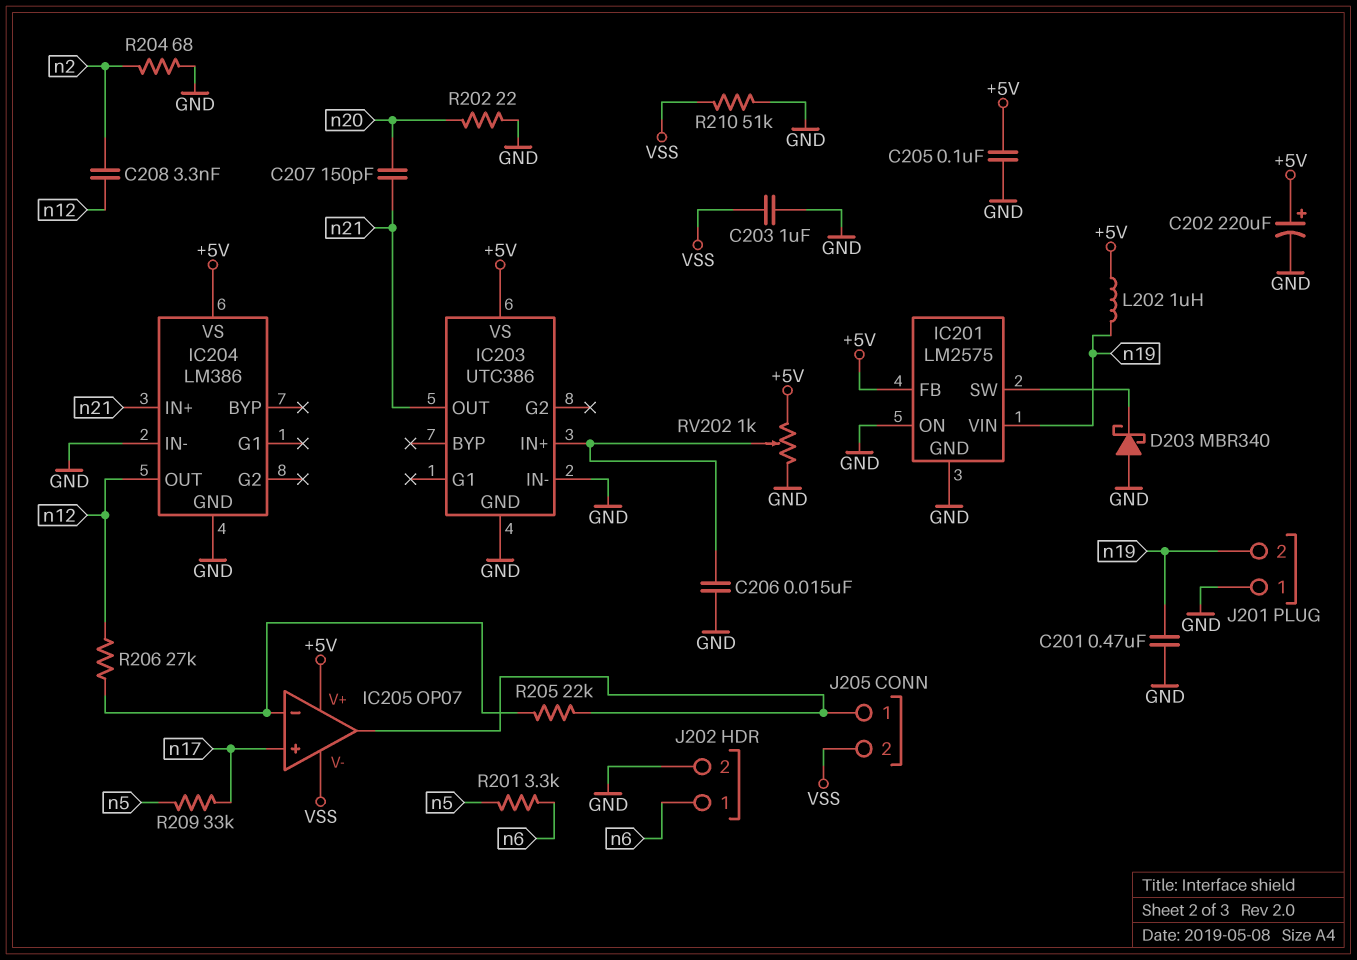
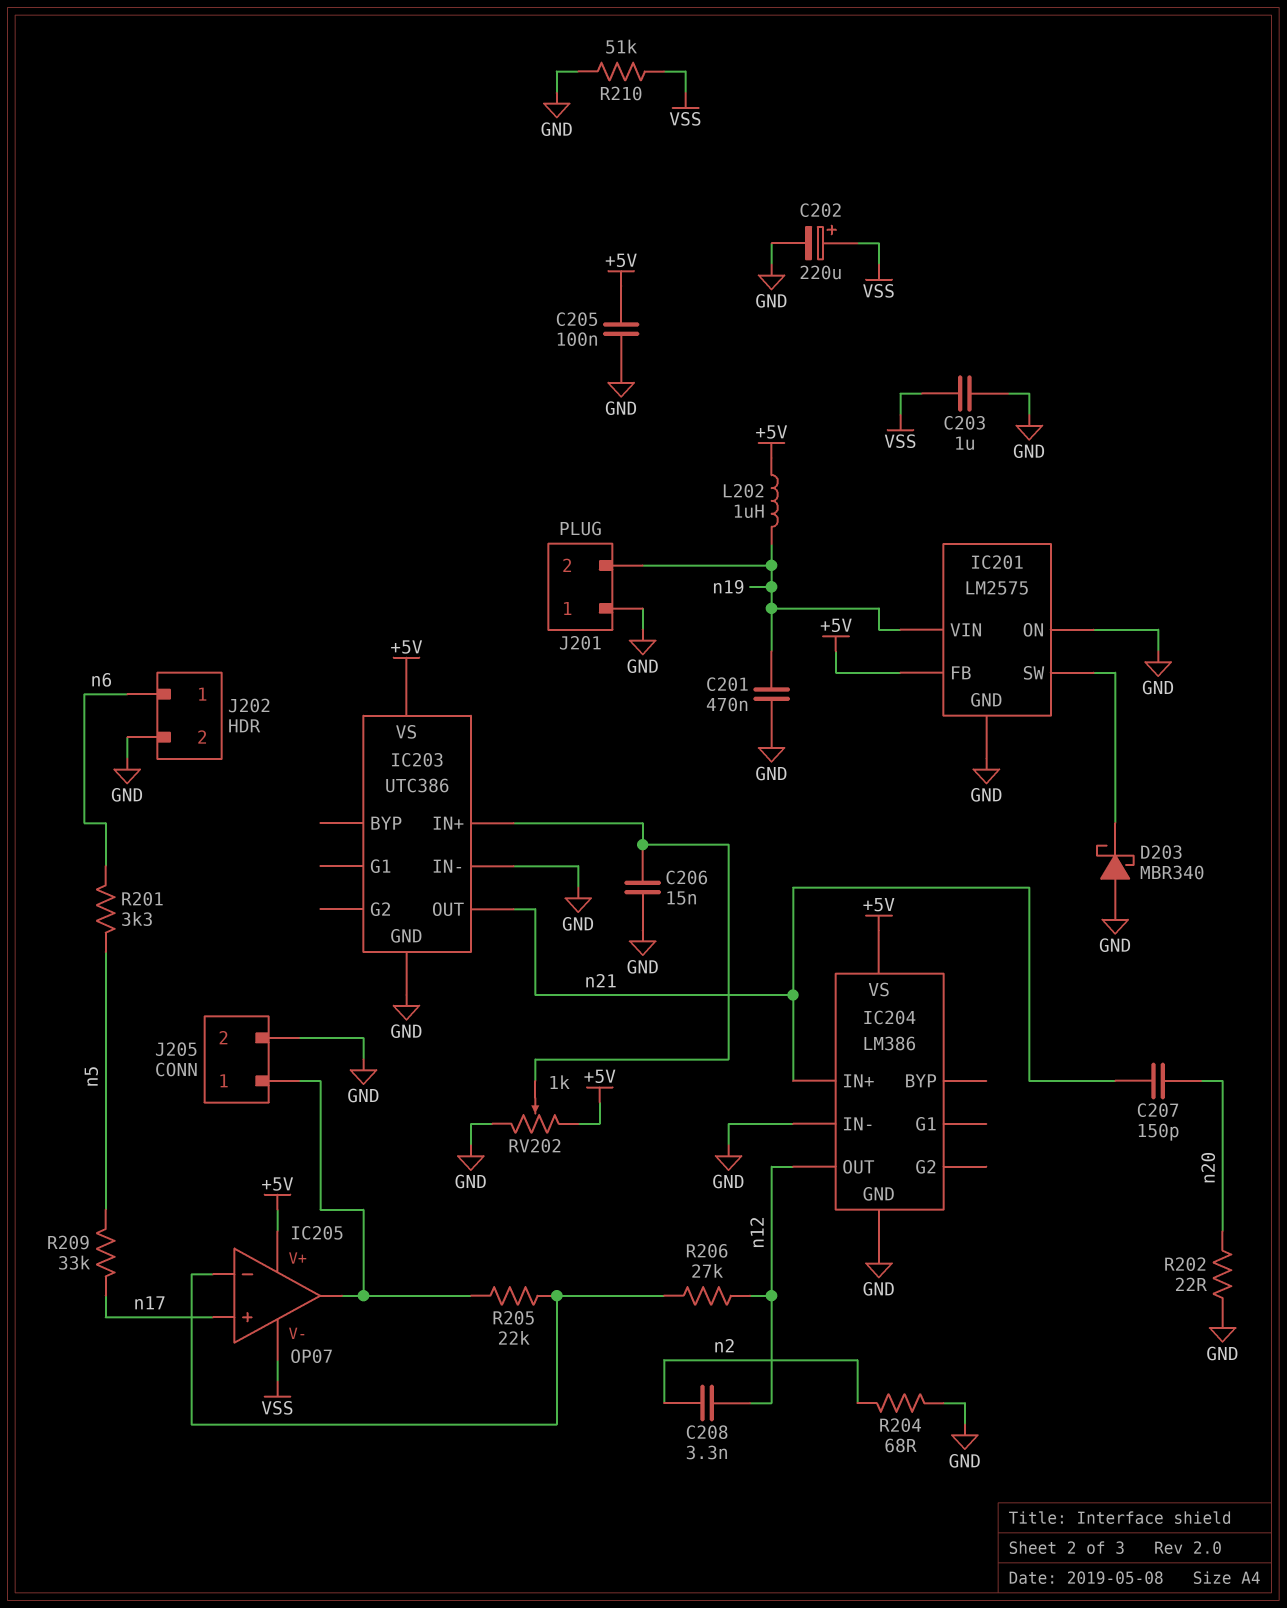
C202: 220uF (plus +5V, minus GND) -> 220uF (plus VSS, minus GND)
J205 pin 2: VSS -> GND

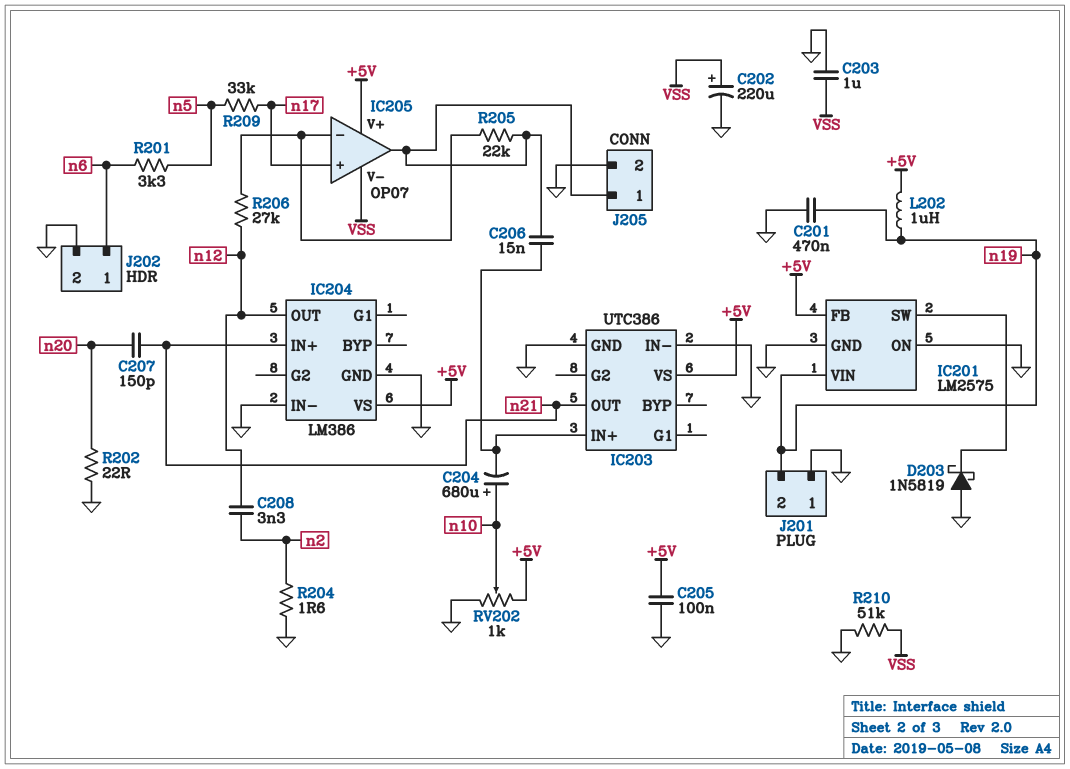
C204: none -> 680uF (plus n10, minus IC203/IN+)
C206: 15nF (GND, IC203/IN+) -> 15nF (IC203/IN+, IC205/out)
D203: schottky MBR340 (A GND, K IC201/SW) -> schottky 1N5819 (A GND, K IC201/SW)
R204: 68 (GND, n2) -> 1.6 (GND, n2)
RV202: 1k (+5V, GND, wiper IC203/IN+) -> 1k (+5V, GND, wiper n10)

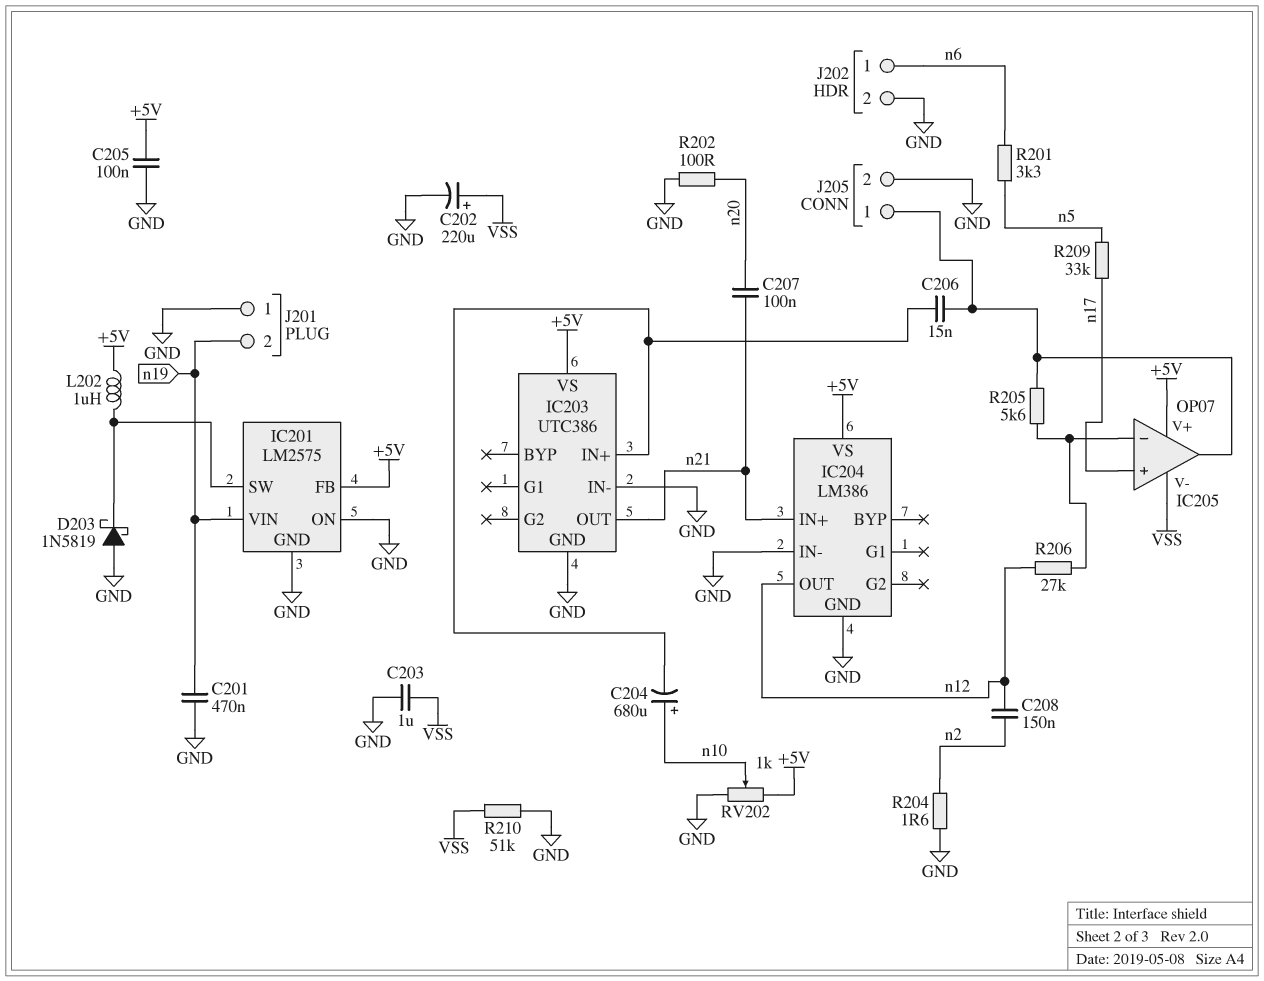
C207: 150pF (n20, n21) -> 100nF (n20, n21)
C208: 3.3nF (n2, n12) -> 150nF (n2, n12)
L202: 1uH (+5V, n19) -> 1uH (+5V, IC201/SW)
R202: 22 (GND, n20) -> 100 (GND, n20)
R205: 22k (IC205/in-, IC205/out) -> 5.6k (IC205/in-, IC205/out)

